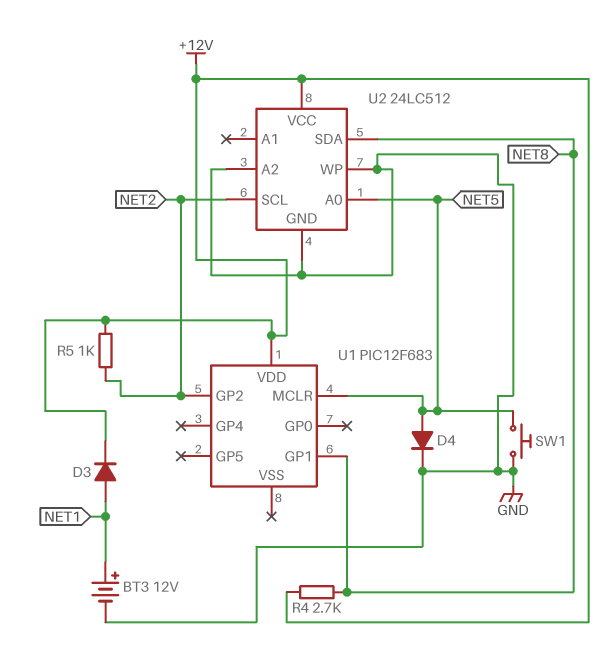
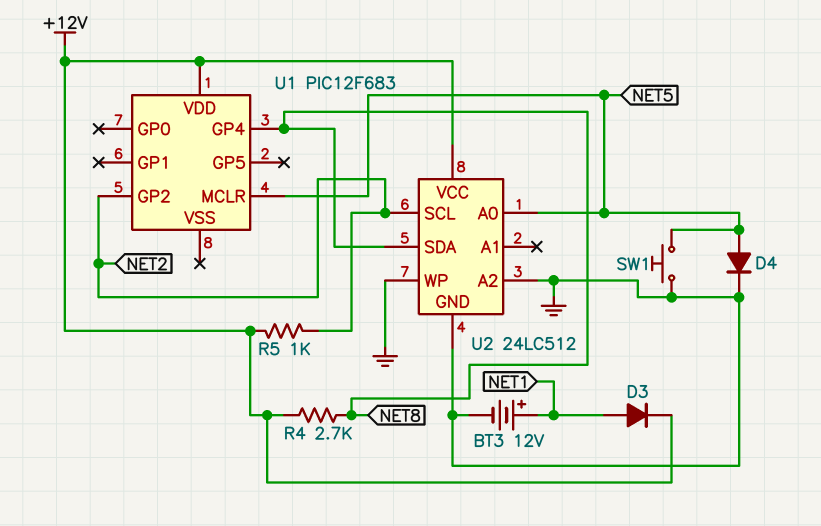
U1 pin GP1: NET8 -> none
U1 pin GP4: none -> NET8

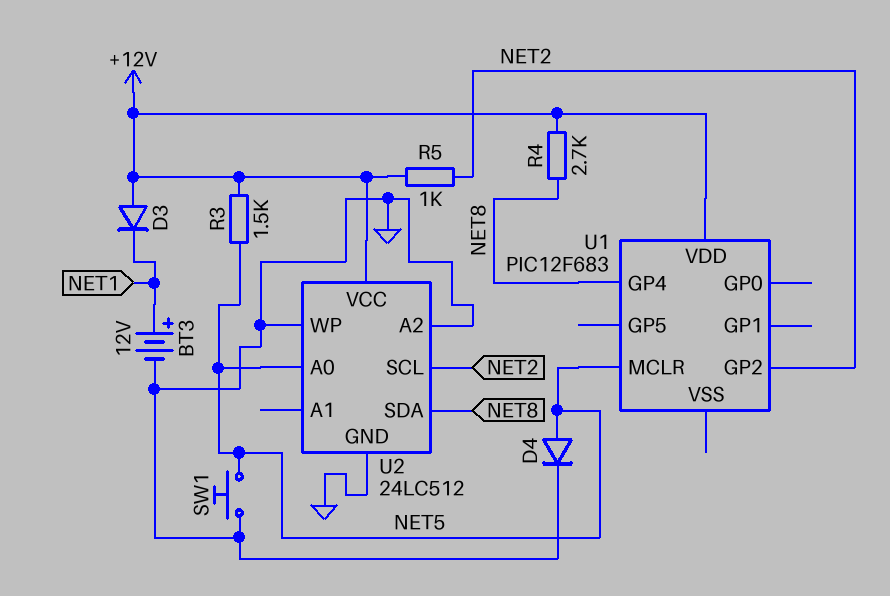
D3: diode (A NET1, K +12V) -> diode (A +12V, K NET1)
R3: none -> 1.5k (+12V, NET5)

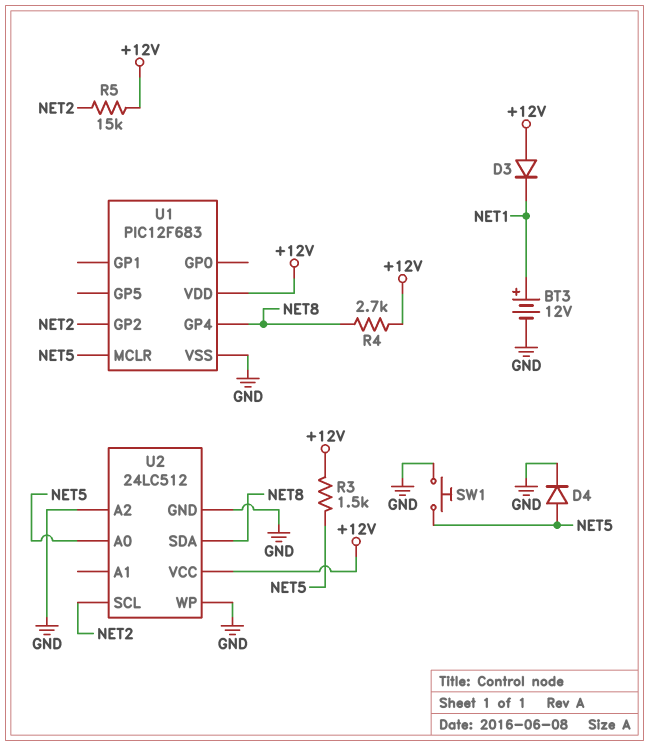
R5: 1k (+12V, NET2) -> 15k (+12V, NET2)
U1 pin VSS: none -> GND

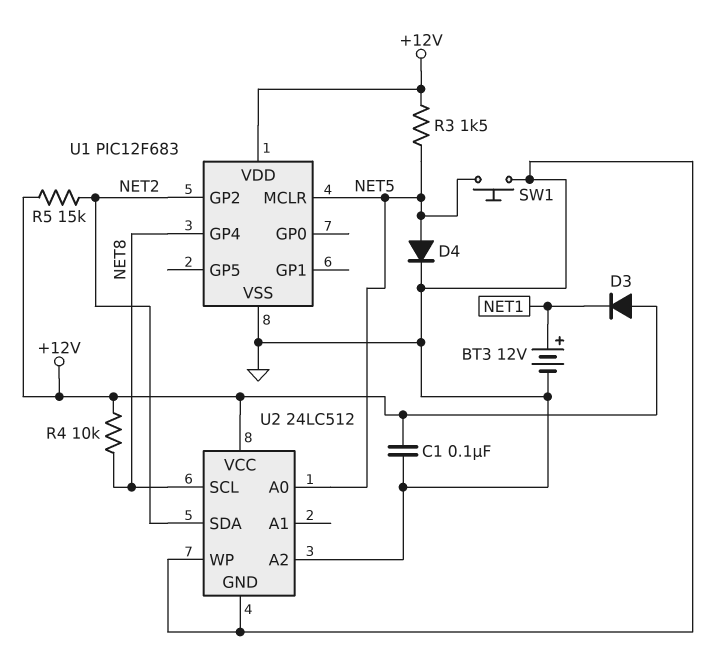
C1: none -> 100nF (+12V, GND)
R4: 2.7k (+12V, NET8) -> 10k (+12V, NET8)
U2 pin SCL: NET2 -> NET8
U2 pin SDA: NET8 -> NET2

